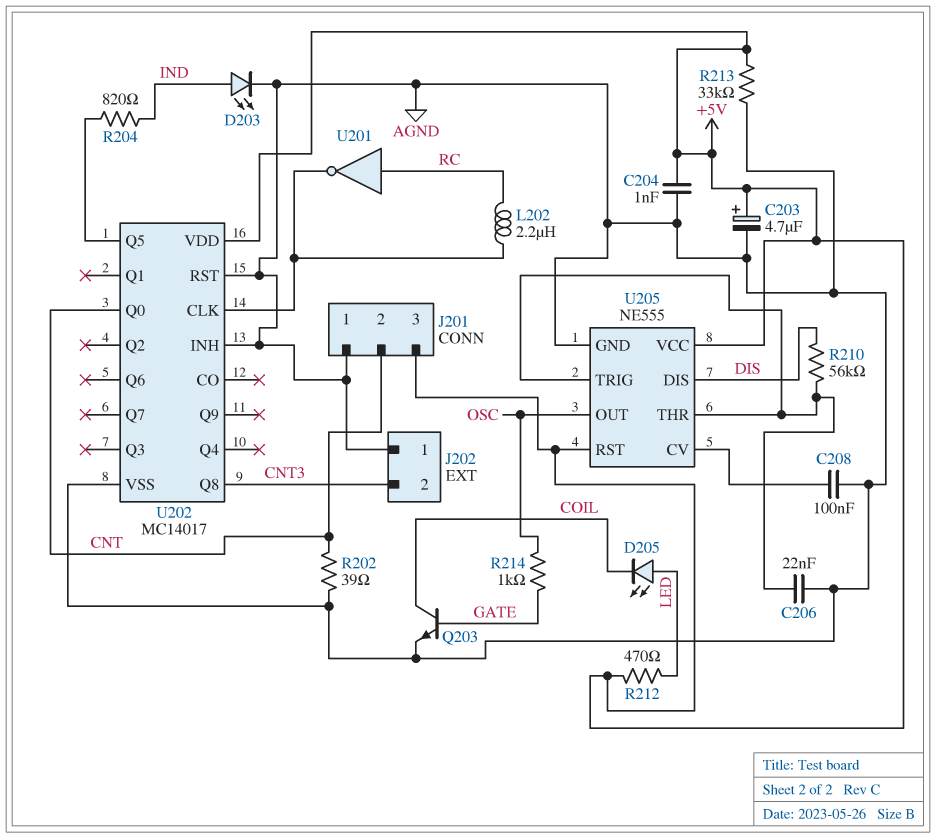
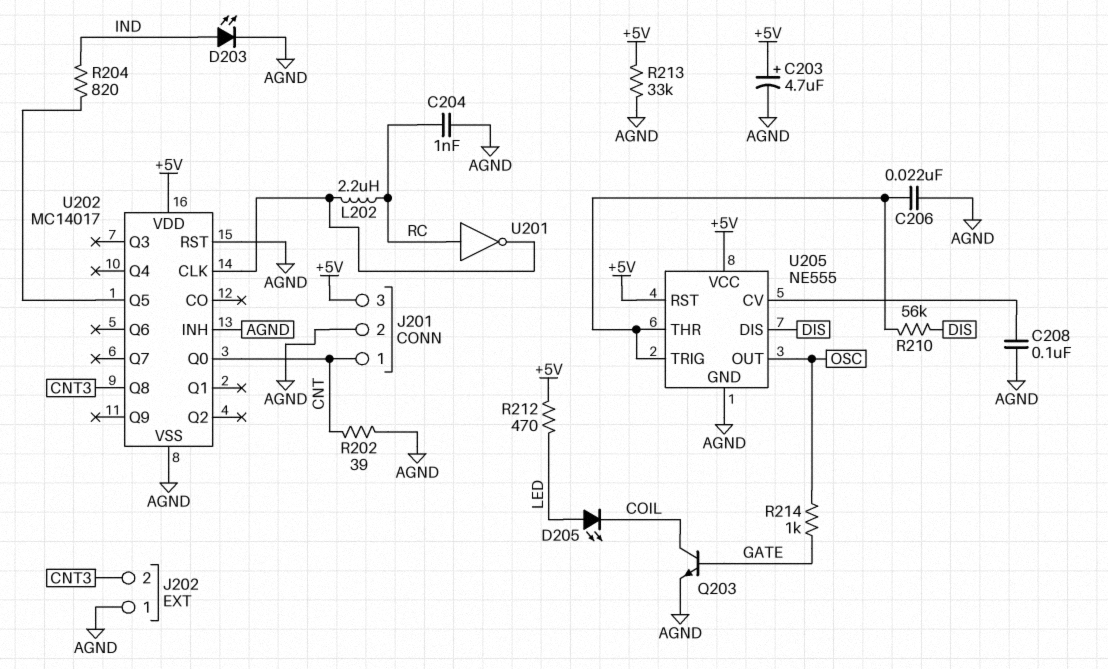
C204: 1nF (+5V, AGND) -> 1nF (AGND, RC)
J201 pin 1: AGND -> CNT
J201 pin 2: CNT -> AGND

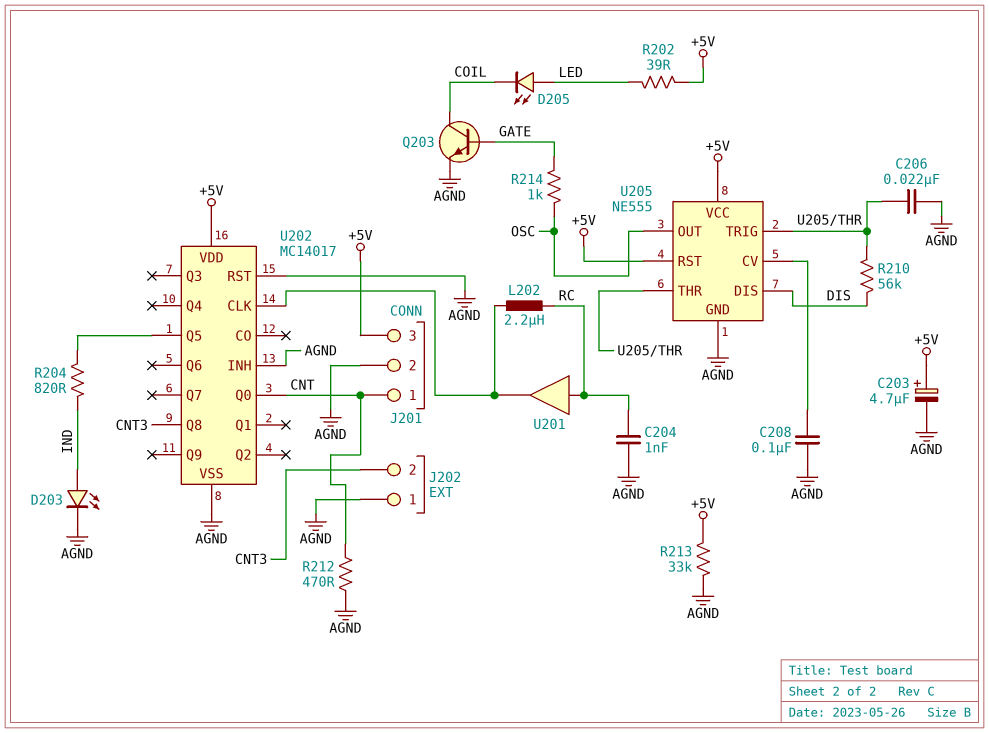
R202: 39 (AGND, CNT) -> 39 (+5V, LED)
R212: 470 (+5V, LED) -> 470 (AGND, CNT)
U201: NOT (in RC, out U202/CLK) -> buffer (in RC, out U202/CLK)

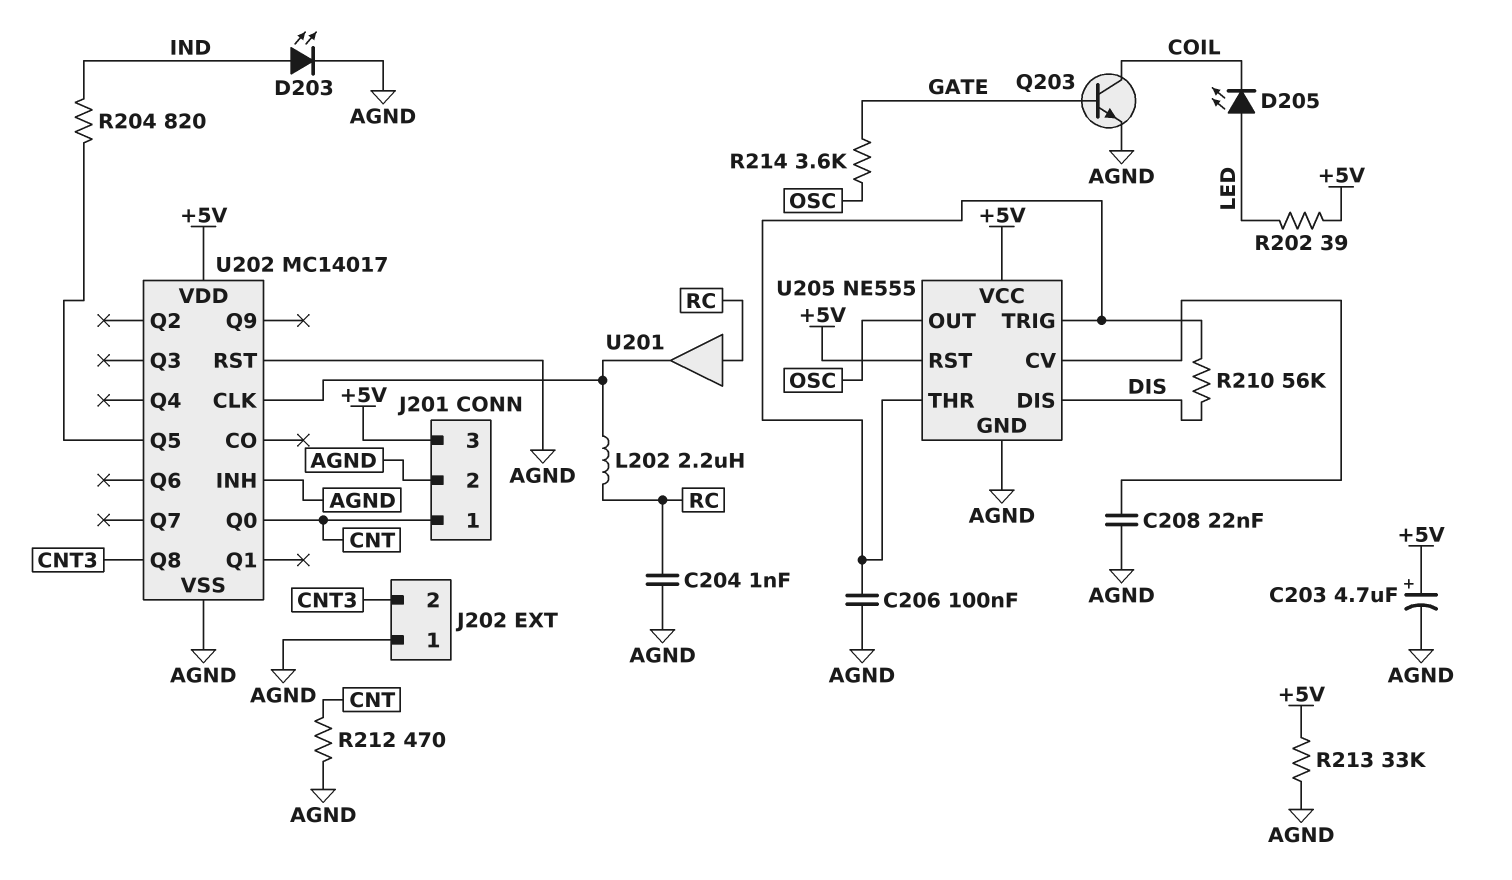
C206: 22nF (AGND, U205/THR) -> 100nF (AGND, U205/THR)
C208: 100nF (AGND, U205/CV) -> 22nF (AGND, U205/CV)
R214: 1k (GATE, OSC) -> 3.6k (GATE, OSC)

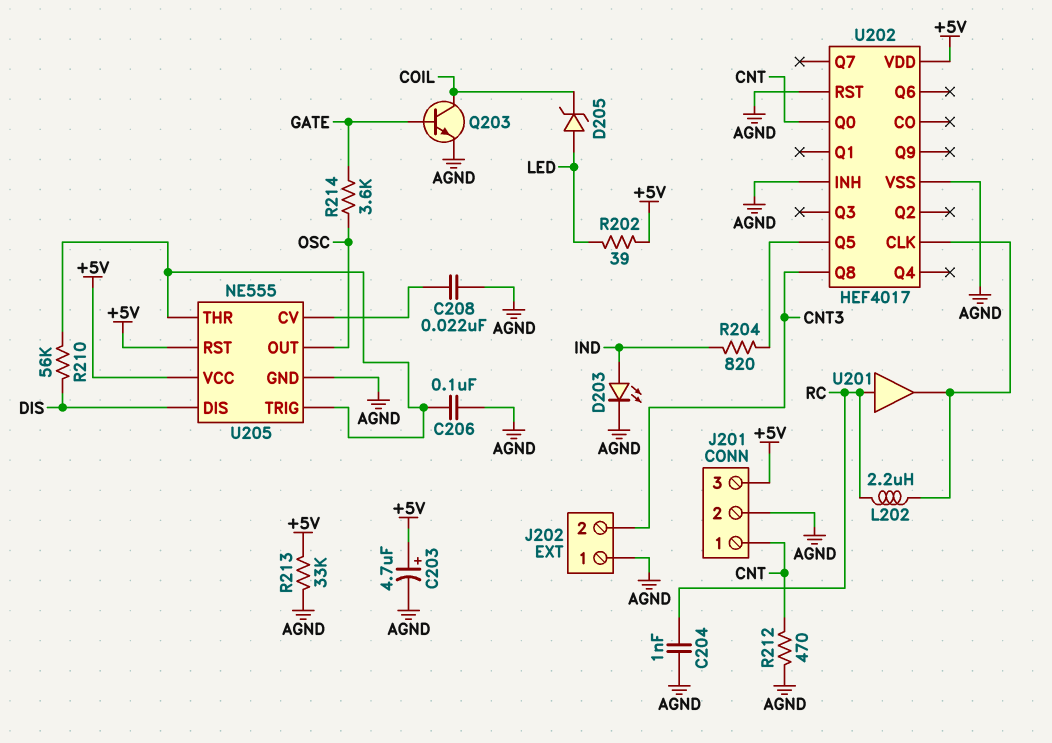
D205: LED (A LED, K COIL) -> zener (A LED, K COIL)
U202: MC14017 -> HEF4017

